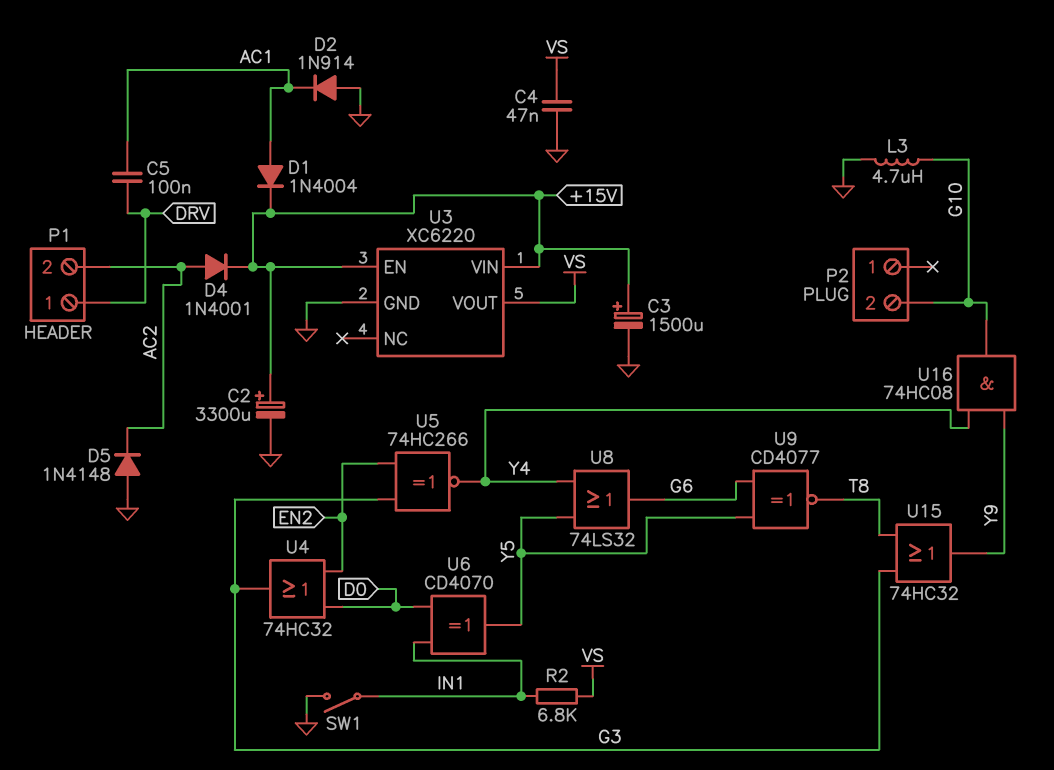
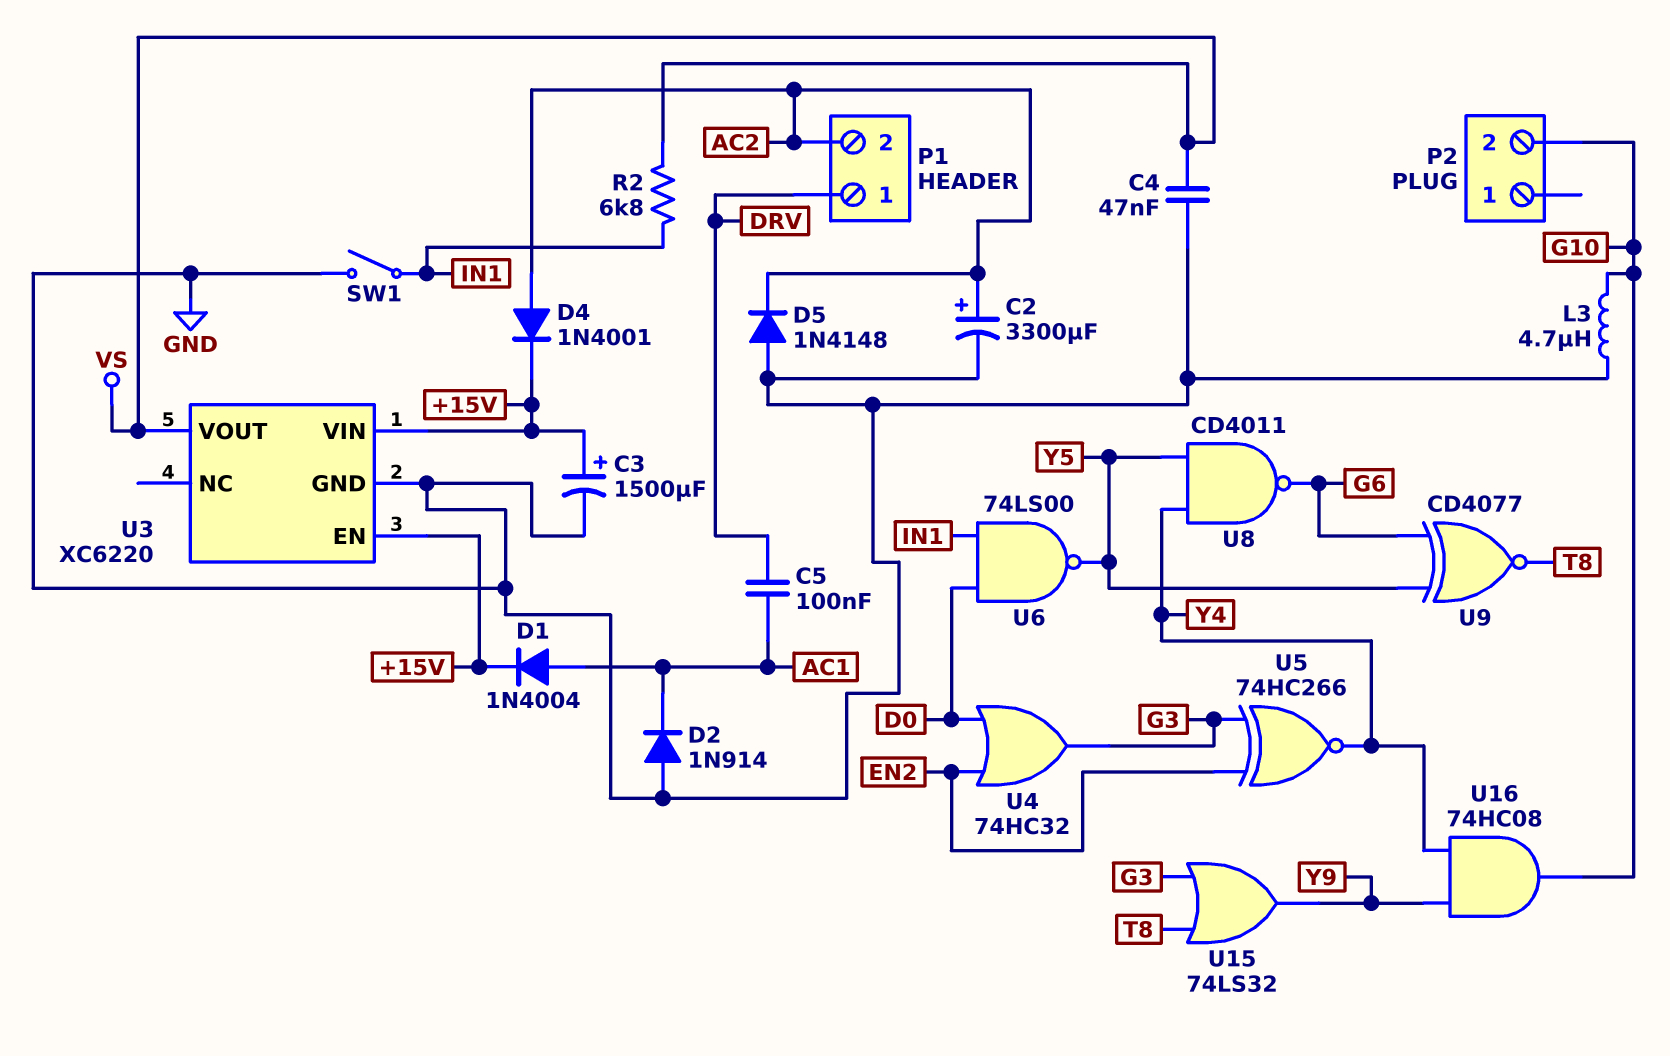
C2: 3300uF (plus +15V, minus GND) -> 3300uF (plus AC2, minus GND)
U6: XOR CD4070 (in D0, in IN1, out Y5) -> NAND 74LS00 (in D0, in IN1, out Y5)
U8: OR 74LS32 (in Y4, in Y5, out G6) -> NAND CD4011 (in Y4, in Y5, out G6)
U15: OR 74HC32 (in G3, in T8, out Y9) -> OR 74LS32 (in G3, in T8, out Y9)

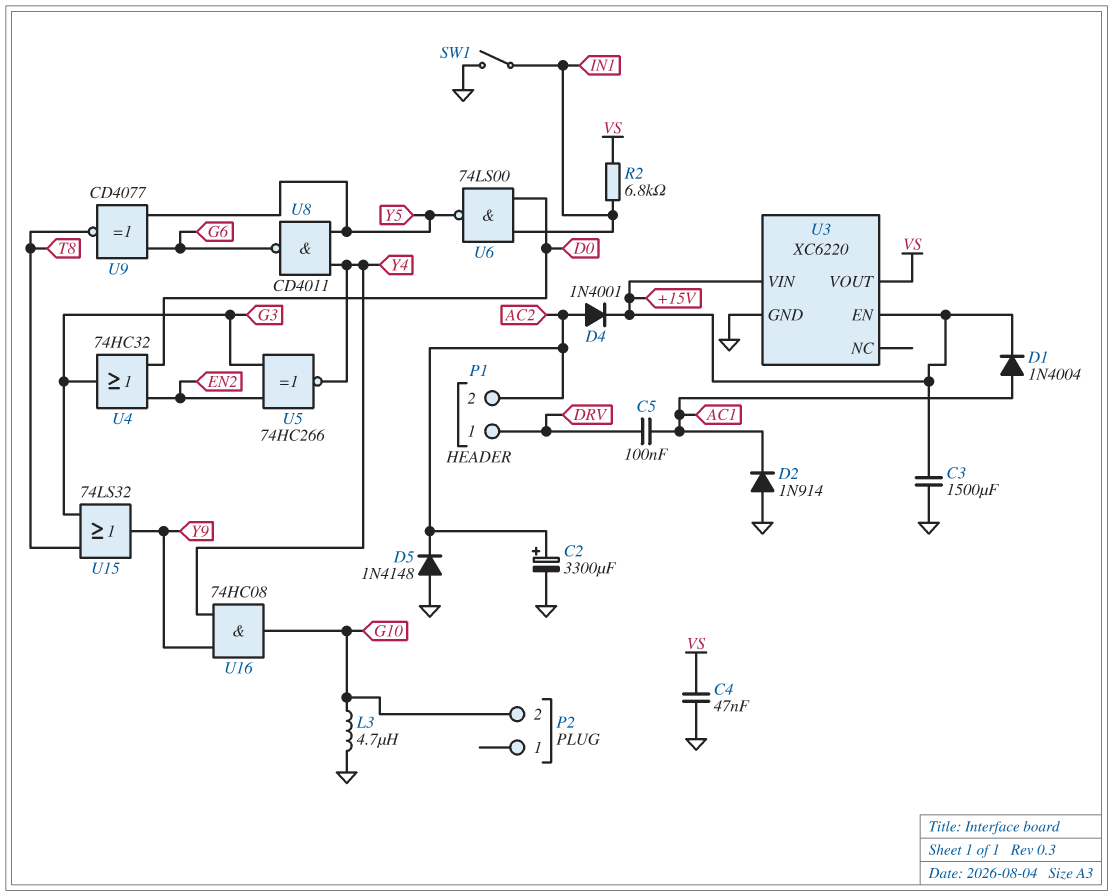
C3: 1500uF (plus +15V, minus GND) -> 1500uF (+15V, GND)

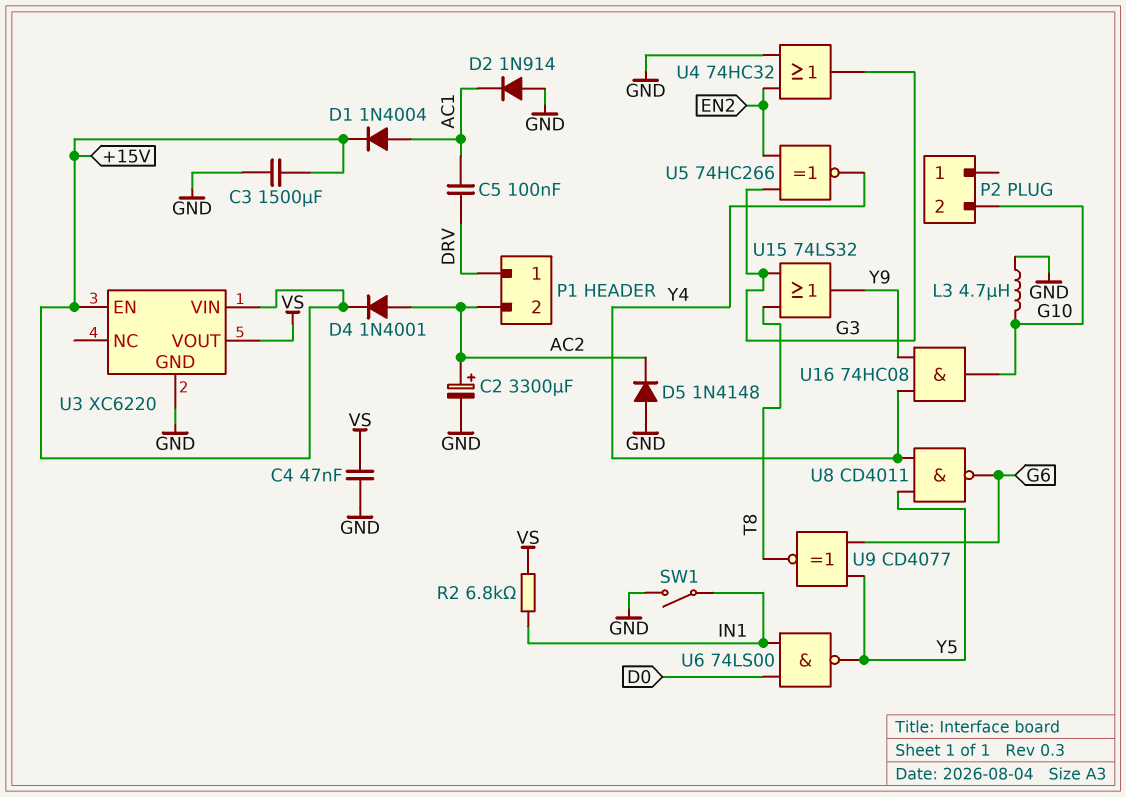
U4: OR 74HC32 (in D0, in EN2, out G3) -> OR 74HC32 (in EN2, in GND, out G3)

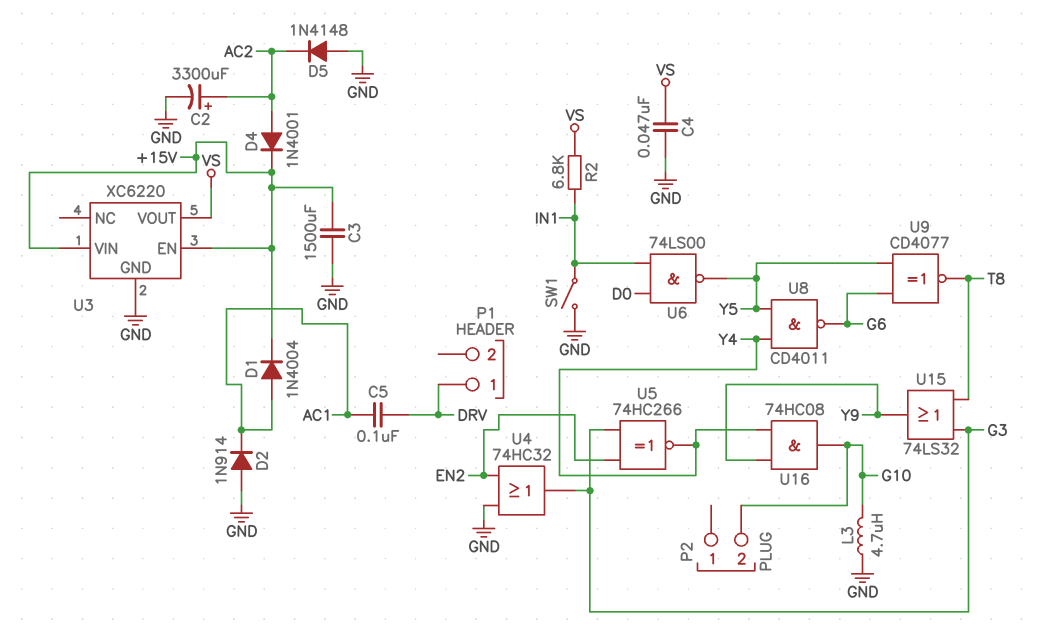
P1 pin 2: AC2 -> none

